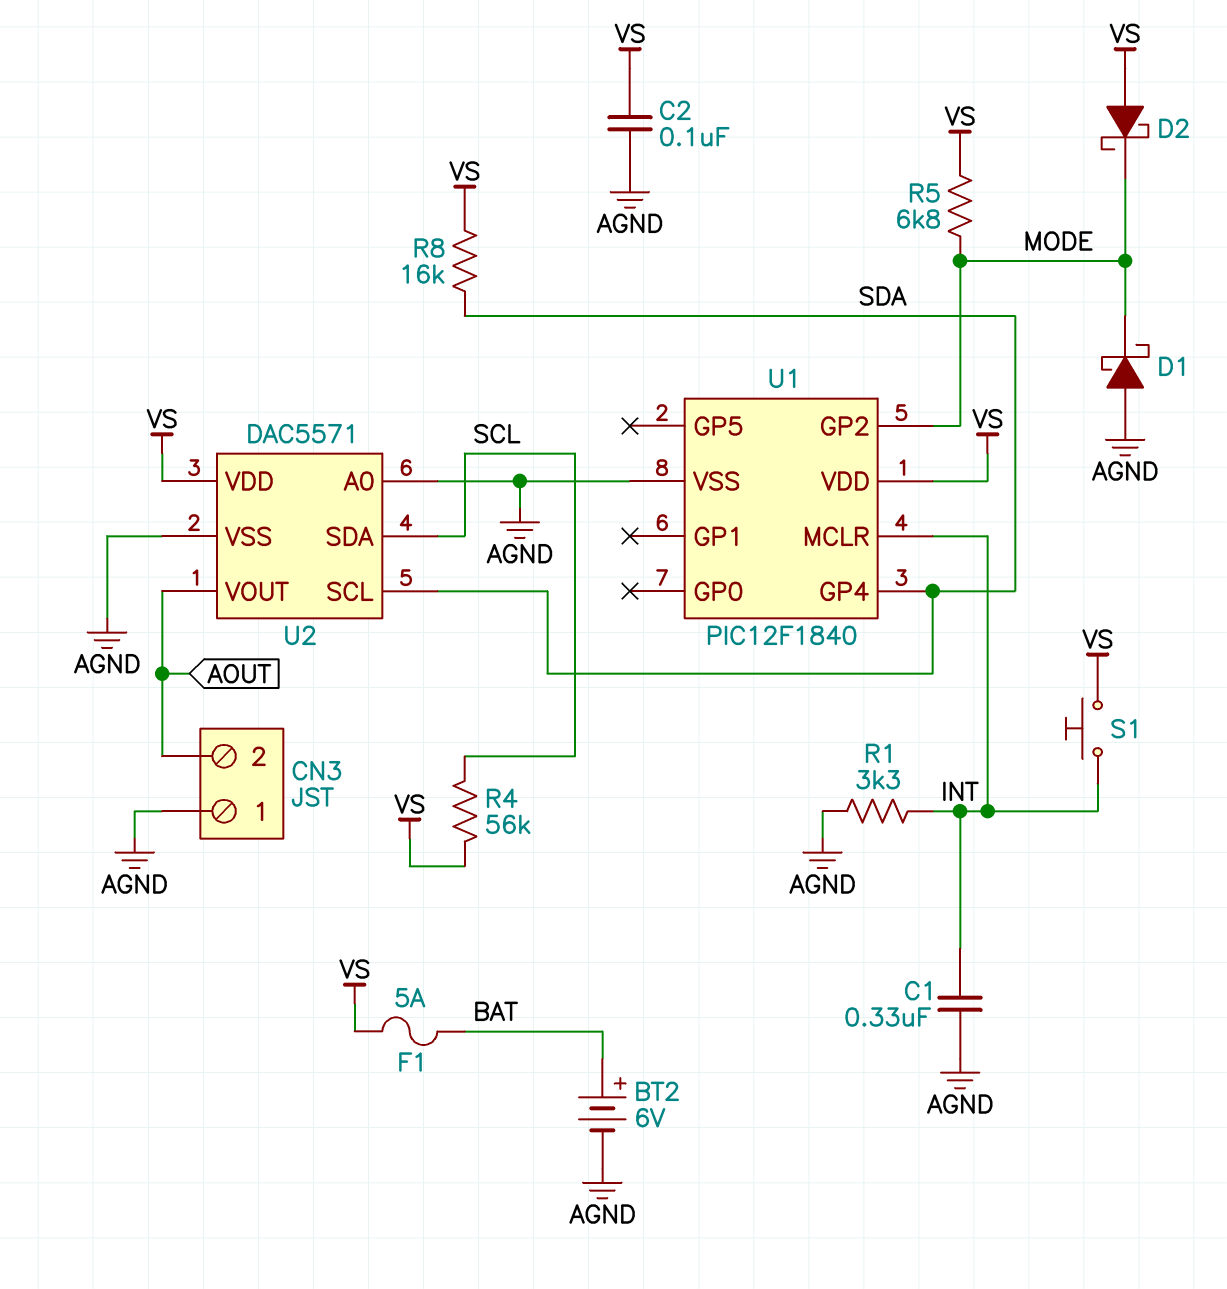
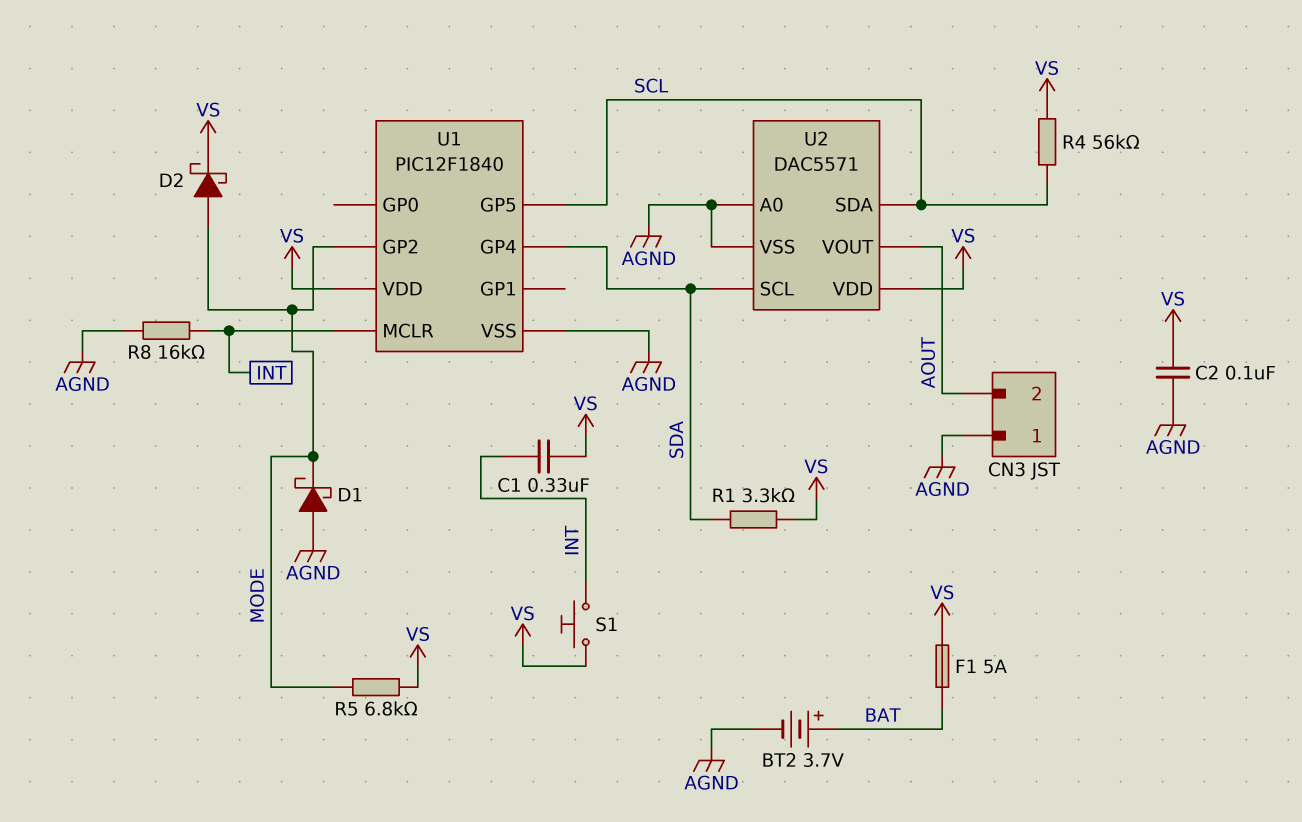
BT2: 6V (plus BAT, minus AGND) -> 3.7V (plus BAT, minus AGND)
C1: 330nF (AGND, INT) -> 330nF (INT, VS)
D2: schottky (A VS, K MODE) -> schottky (A MODE, K VS)
R1: 3.3k (AGND, INT) -> 3.3k (SDA, VS)
R8: 16k (SDA, VS) -> 16k (AGND, INT)
U1 pin GP5: none -> SCL

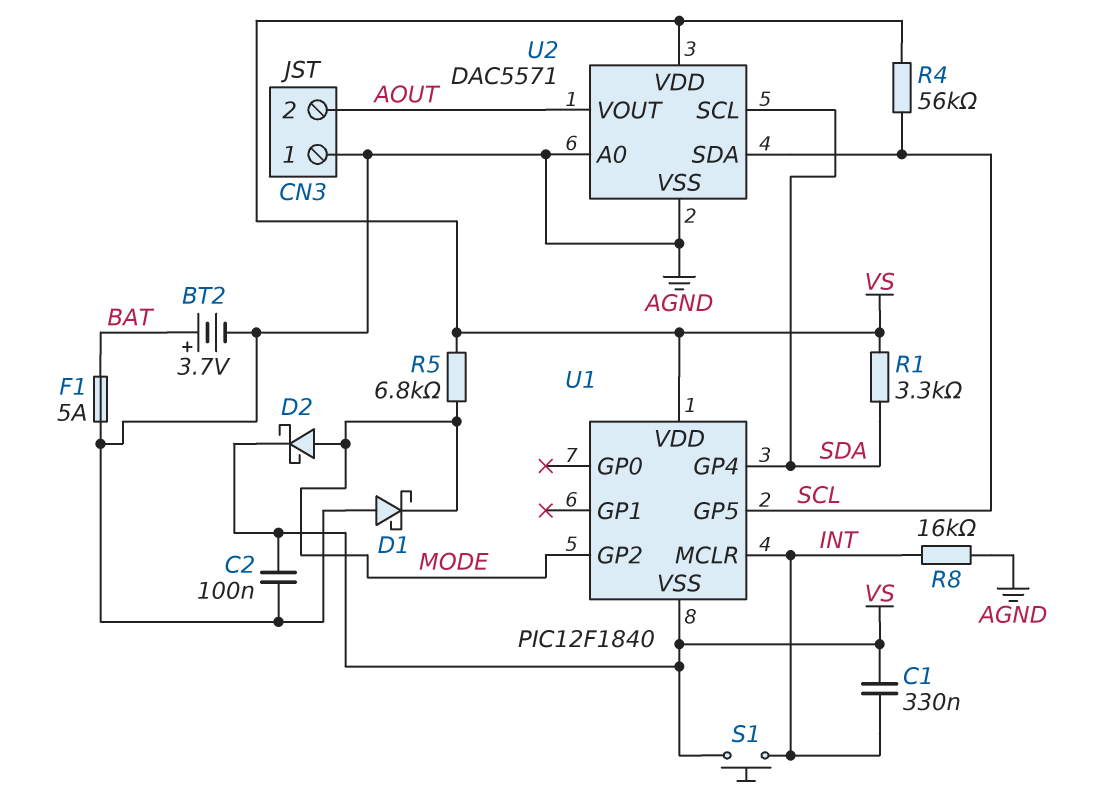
F1: 5A (BAT, VS) -> 5A (AGND, BAT)
U1 pin VSS: AGND -> VS

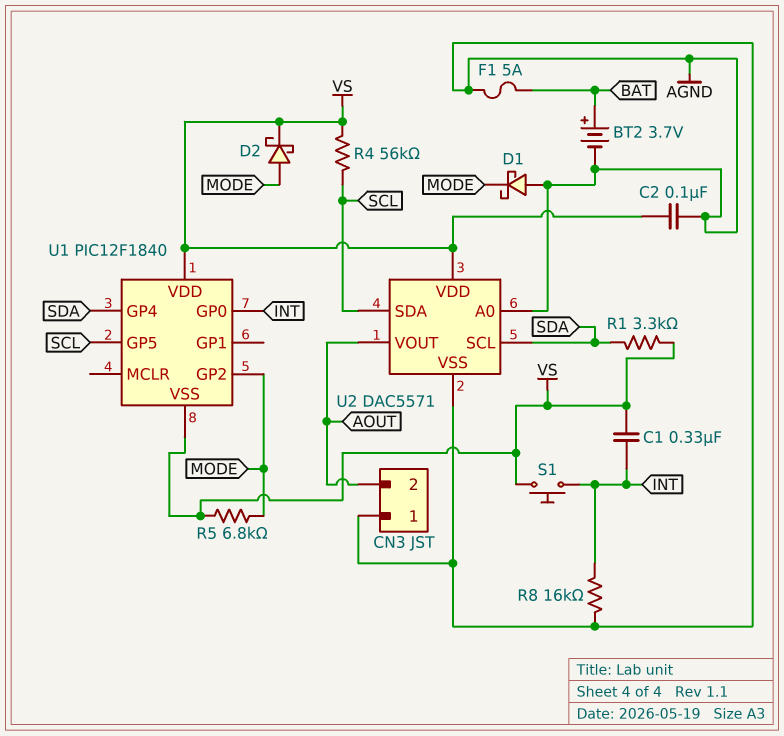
U1 pin GP0: none -> INT
U1 pin MCLR: INT -> none

